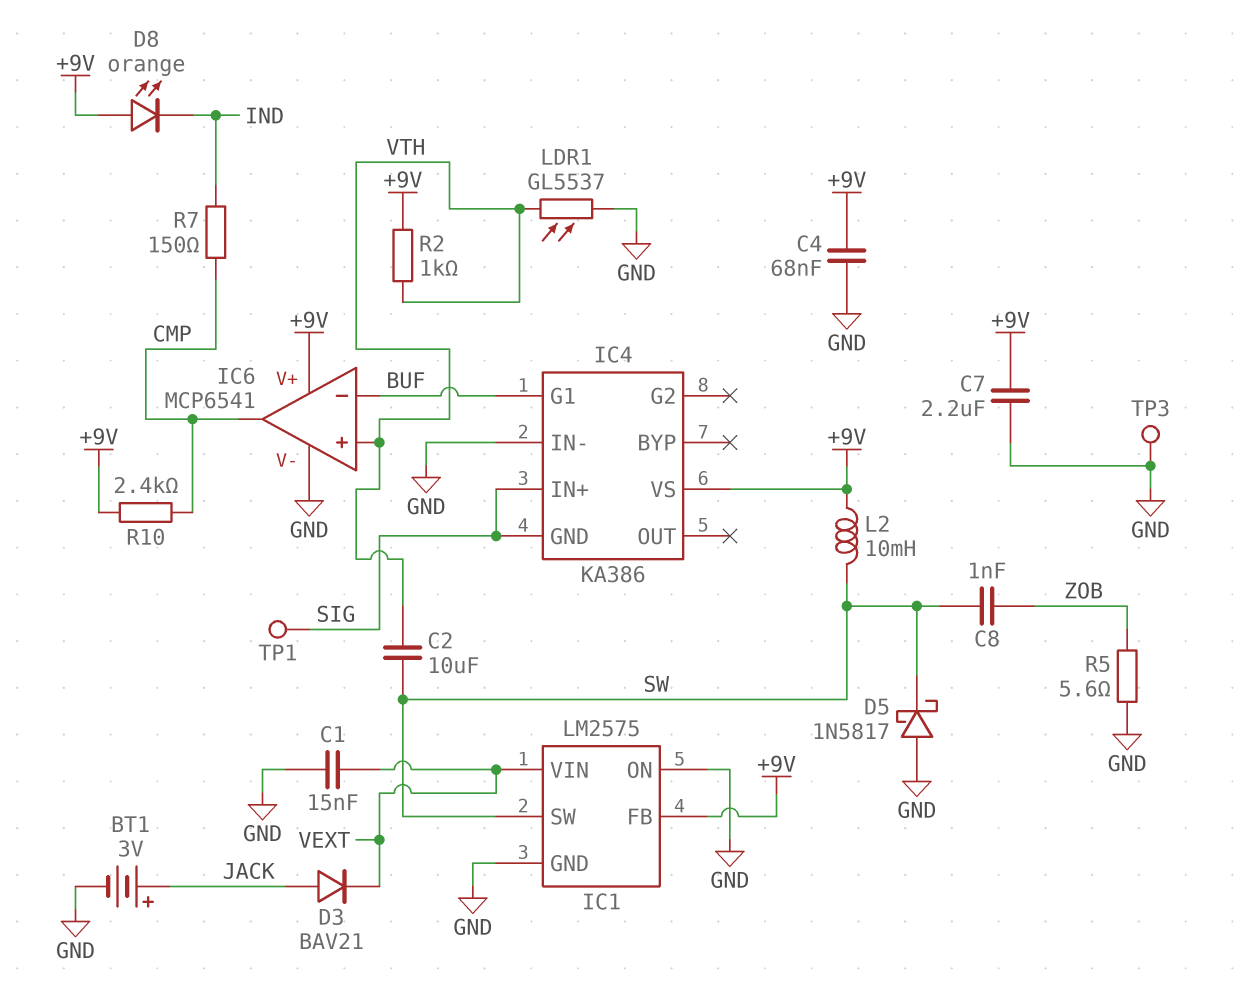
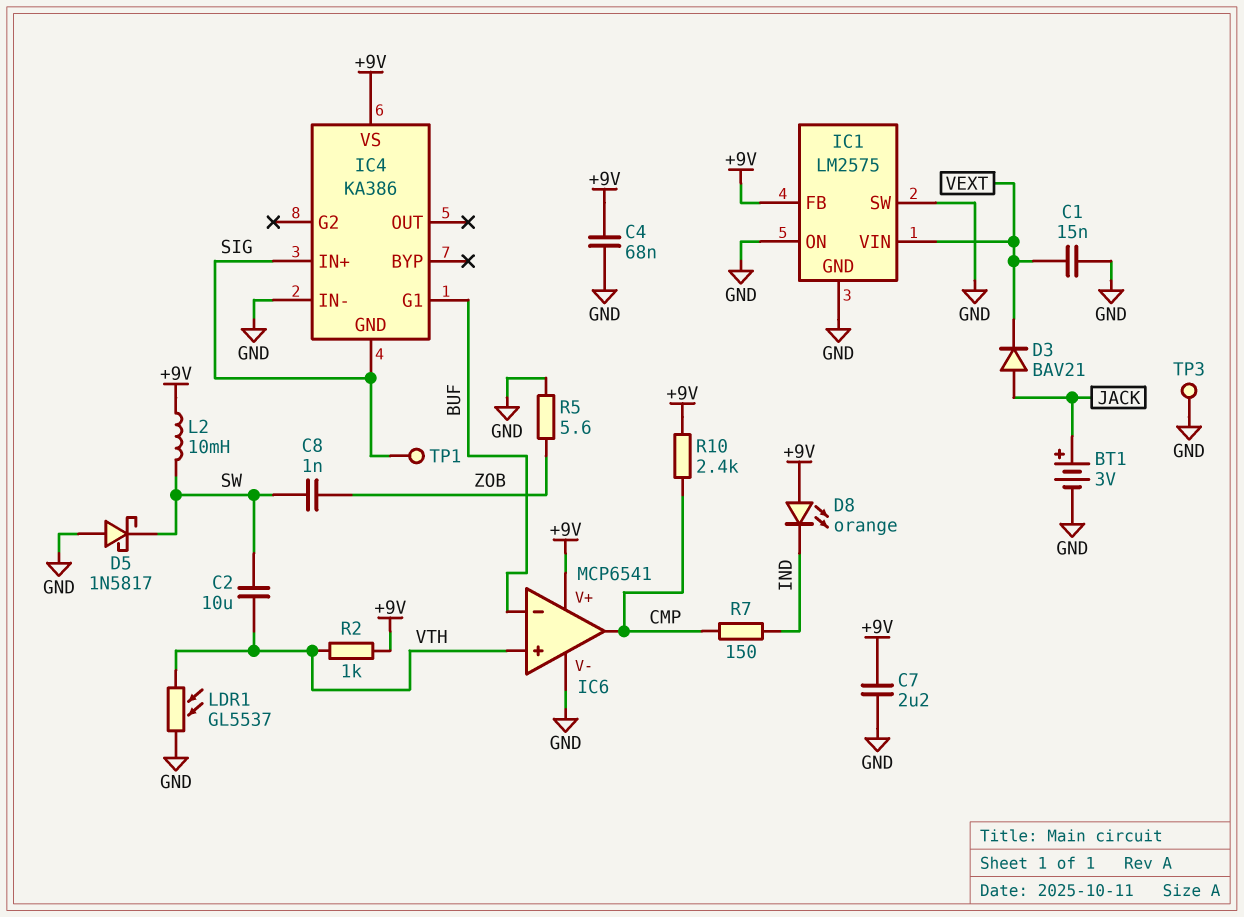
IC1 pin SW: SW -> GND

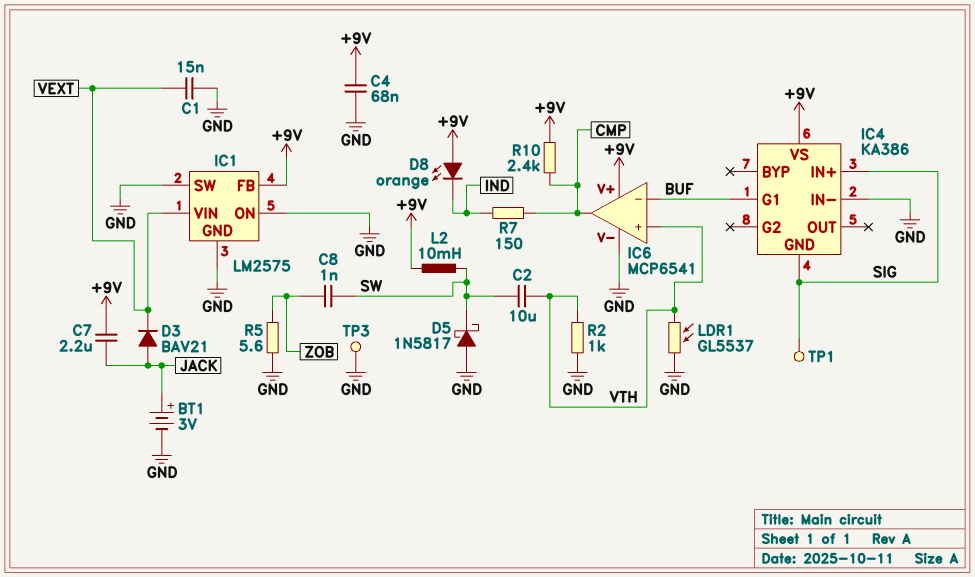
C7: 2.2uF (+9V, GND) -> 2.2uF (+9V, JACK)
R2: 1k (+9V, VTH) -> 1k (GND, VTH)

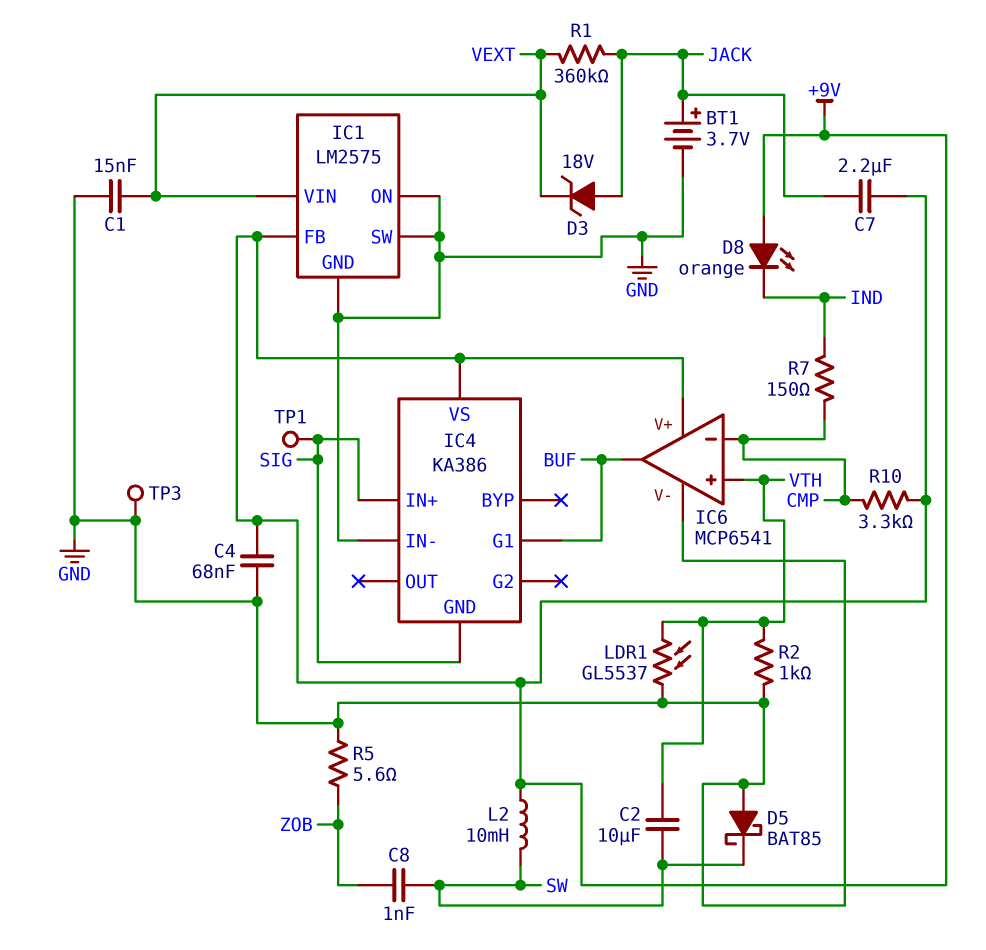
BT1: 3V (plus JACK, minus GND) -> 3.7V (plus JACK, minus GND)
D3: diode BAV21 (A JACK, K VEXT) -> zener 18V (A JACK, K VEXT)
D5: schottky 1N5817 (A GND, K SW) -> schottky BAT85 (A GND, K SW)
IC6 pin in-: BUF -> CMP
IC6 pin out: CMP -> BUF
R1: none -> 360k (JACK, VEXT)
R10: 2.4k (+9V, CMP) -> 3.3k (+9V, CMP)

